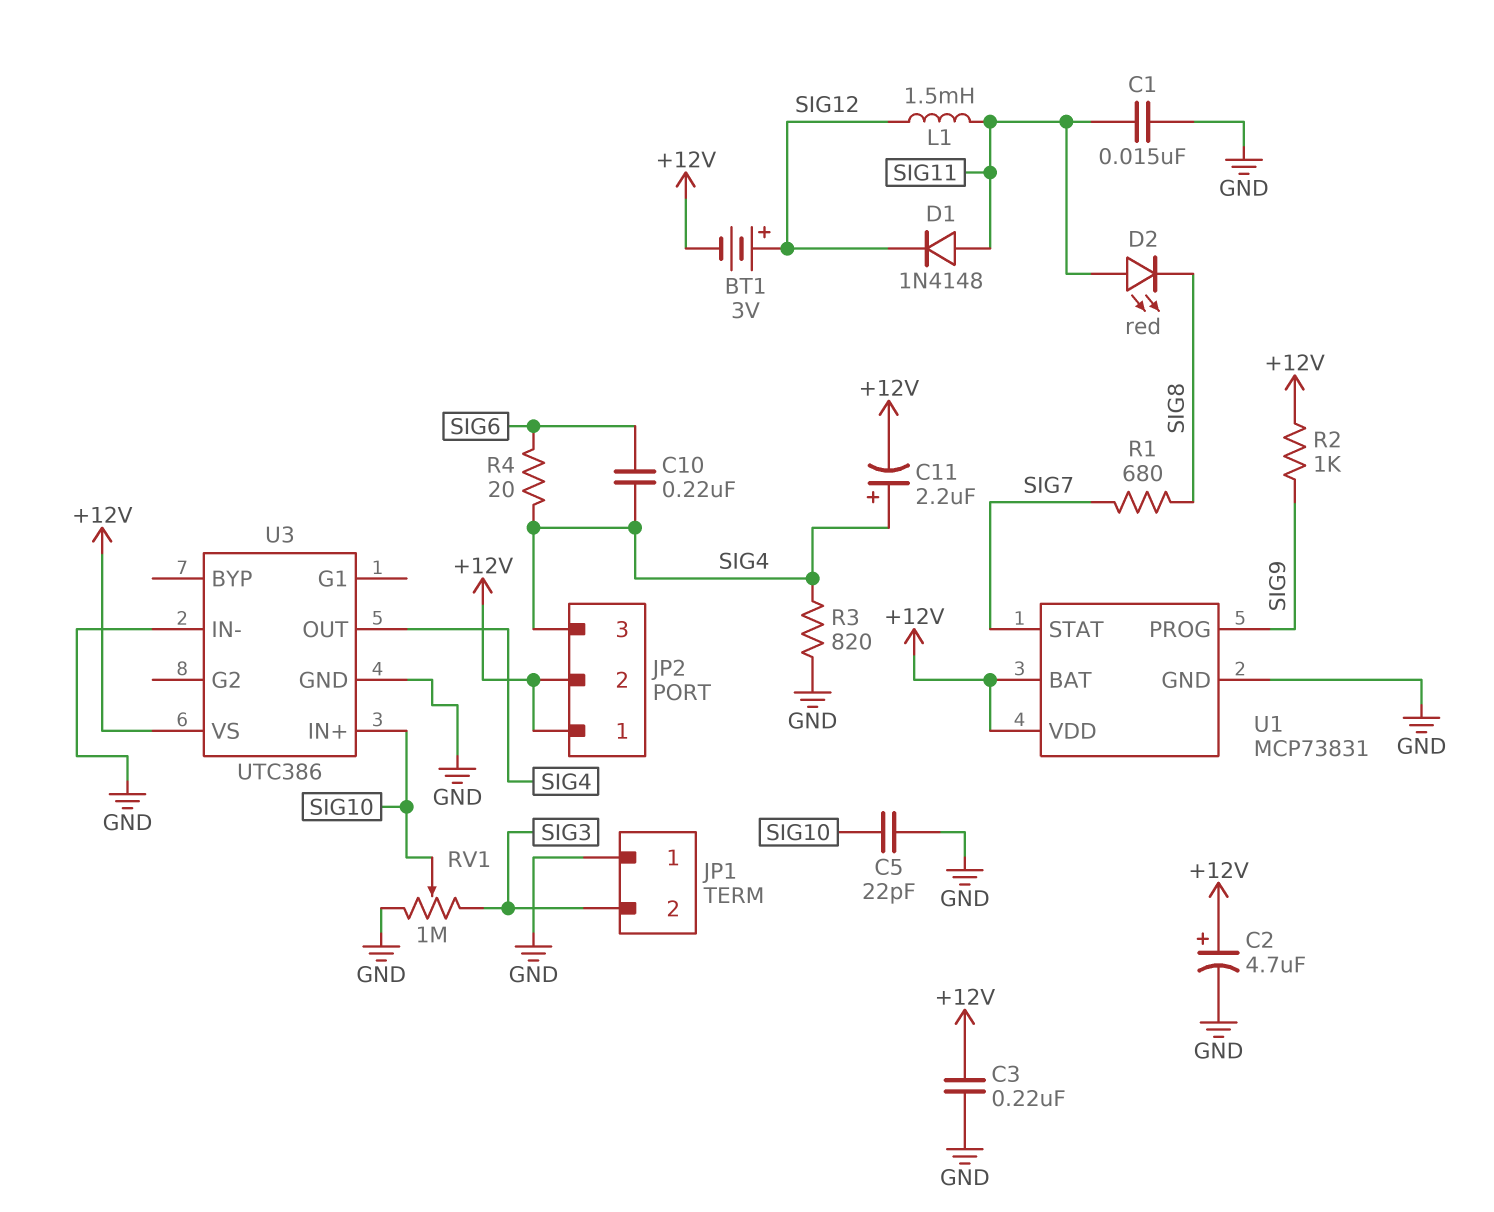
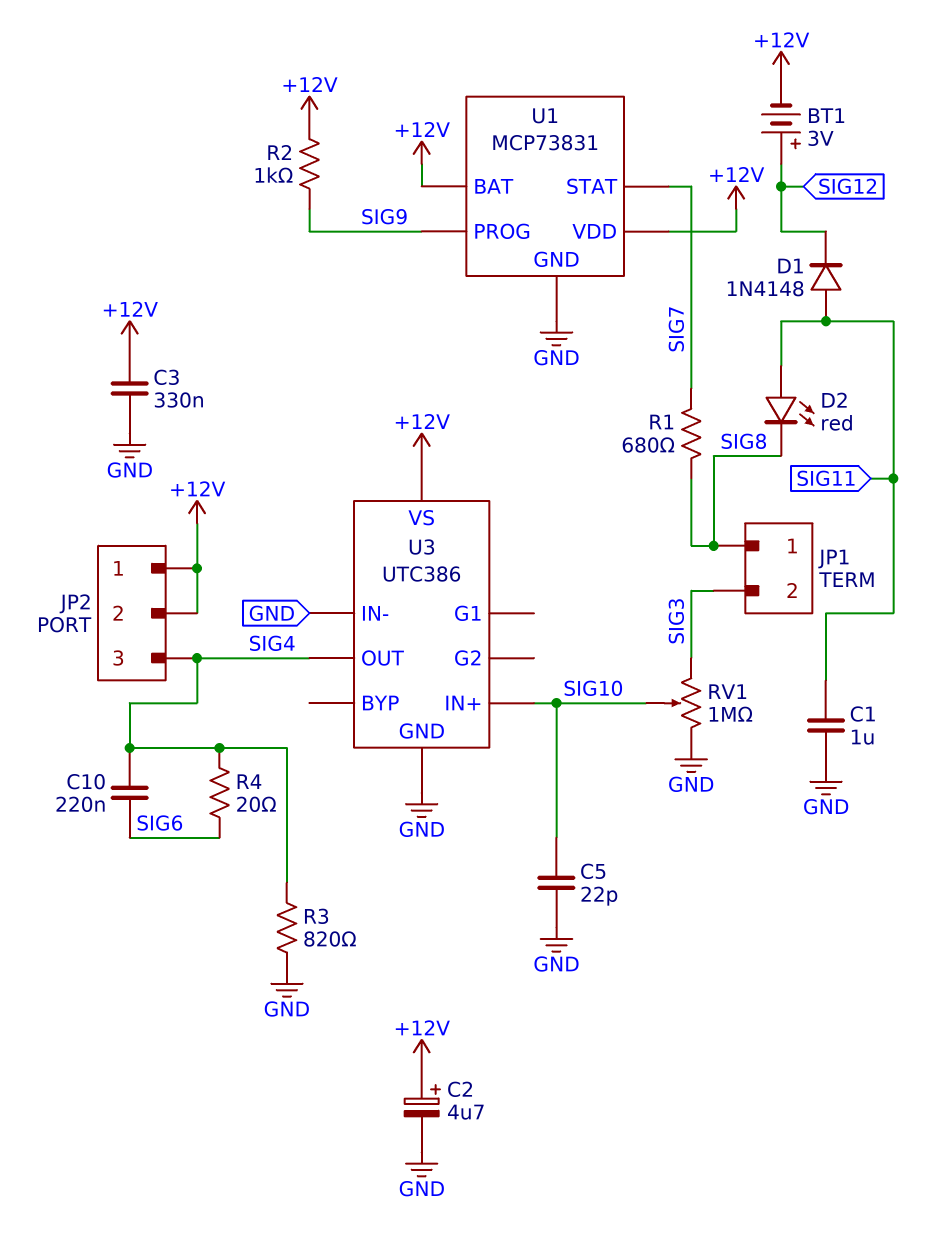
C1: 15nF (GND, SIG11) -> 1uF (GND, SIG11)
C3: 220nF (+12V, GND) -> 330nF (+12V, GND)
C11: 2.2uF (plus SIG4, minus +12V) -> none
JP1 pin 1: GND -> SIG8
L1: 1.5mH (SIG11, SIG12) -> none

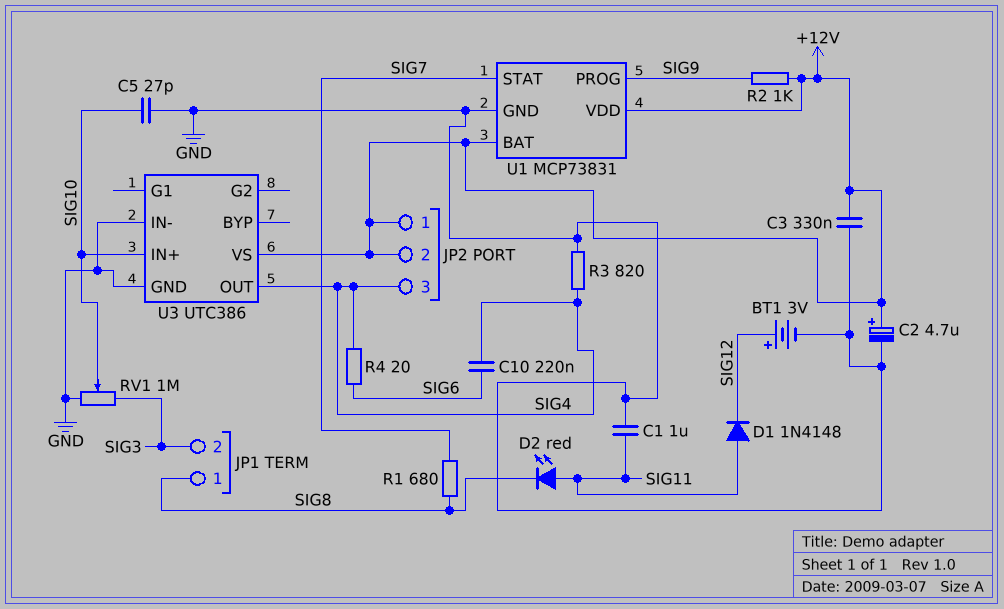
BT1: 3V (plus SIG12, minus +12V) -> 3V (plus SIG12, minus GND)
C5: 22pF (GND, SIG10) -> 27pF (GND, SIG10)

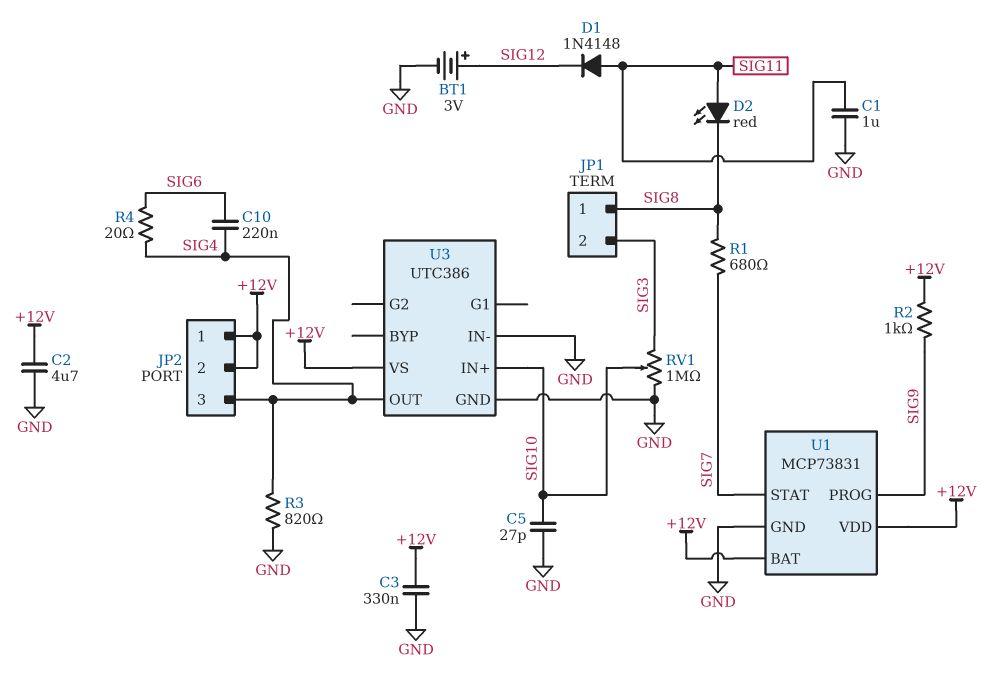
C2: 4.7uF (plus +12V, minus GND) -> 4.7uF (+12V, GND)

